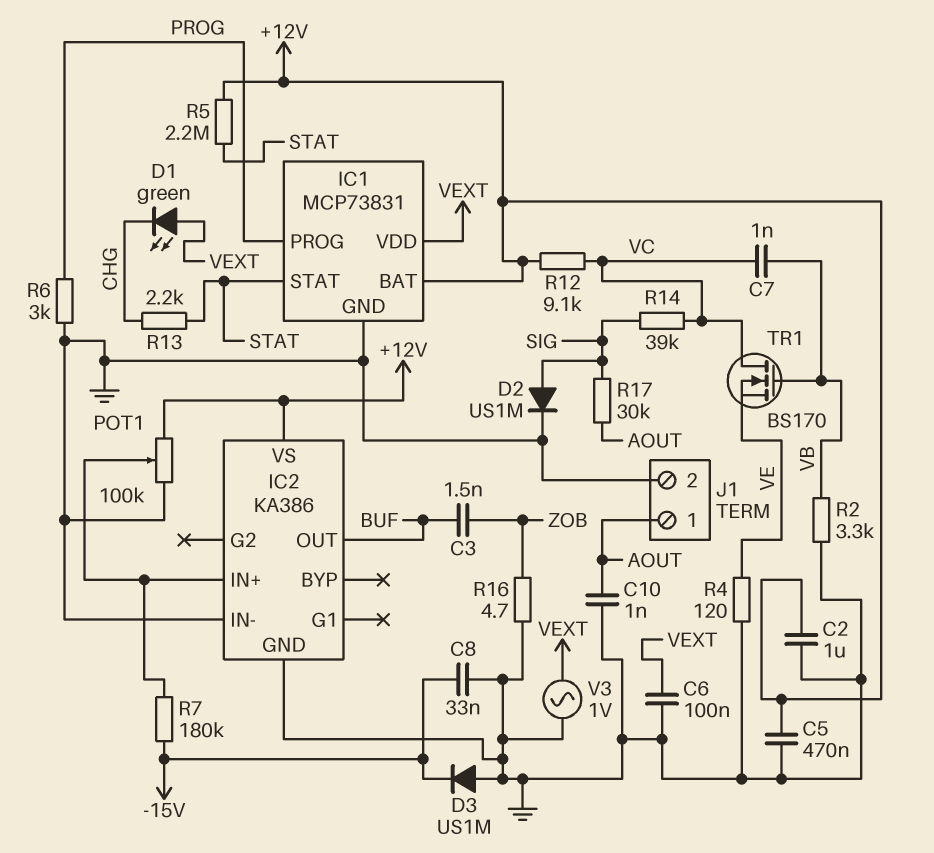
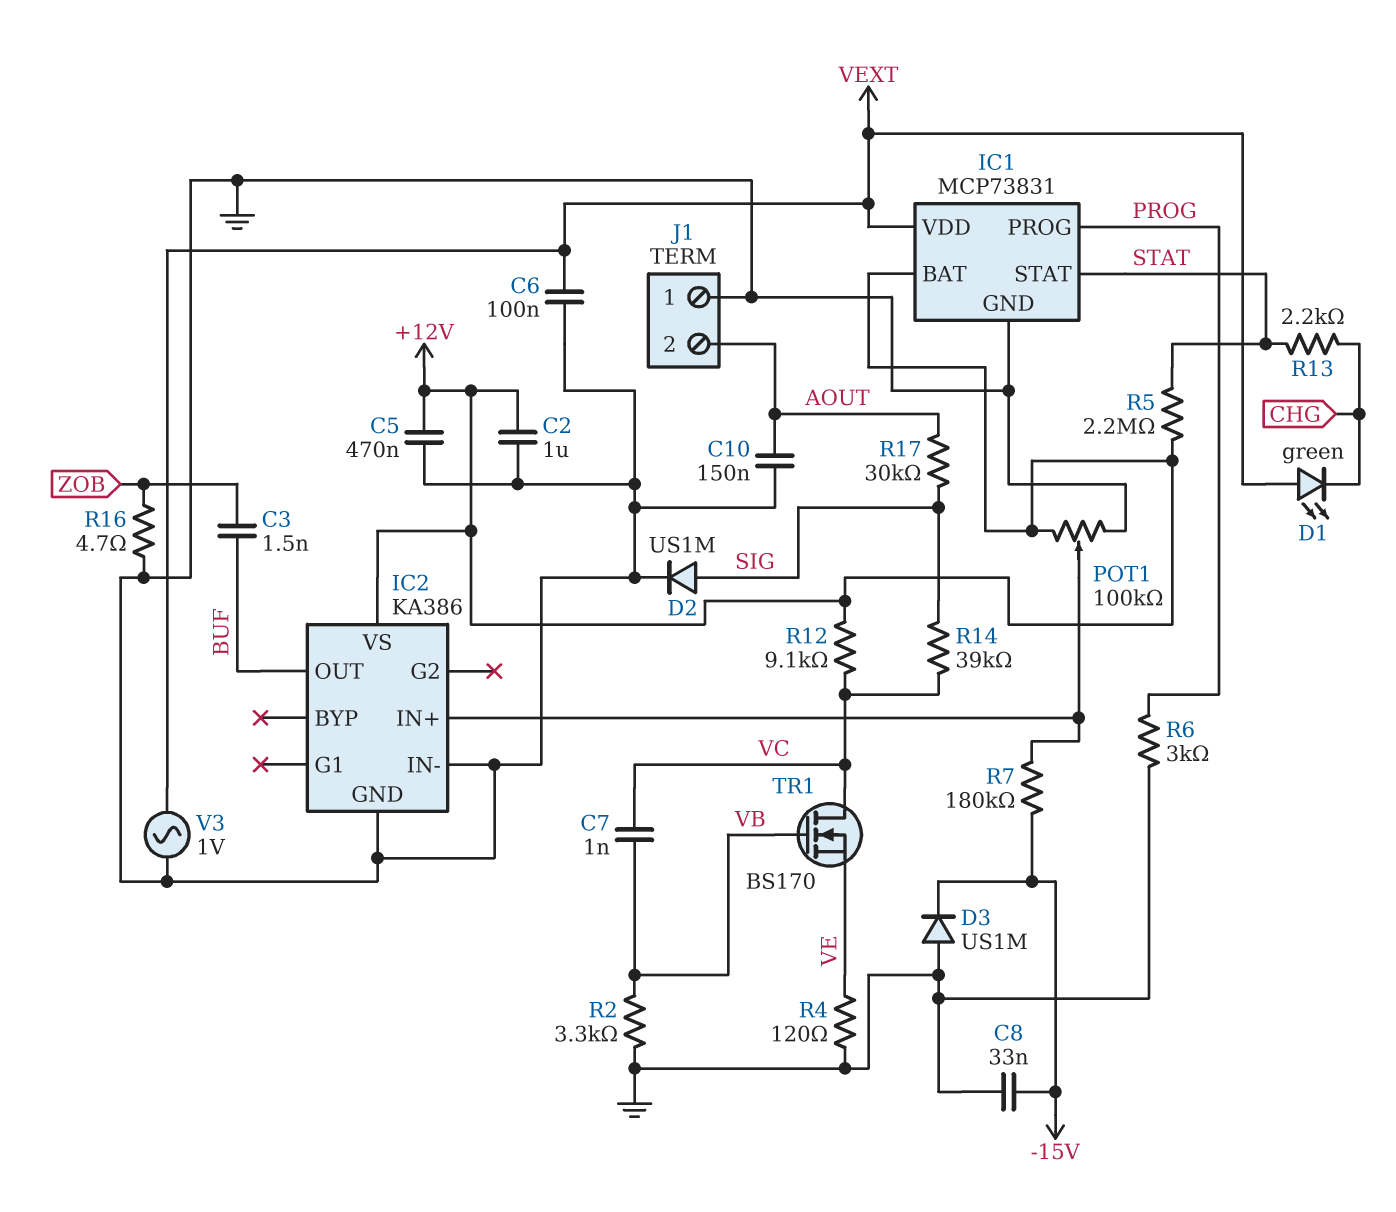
C10: 1nF (AOUT, GND) -> 150nF (AOUT, GND)
J1 pin 1: AOUT -> GND
J1 pin 2: GND -> AOUT

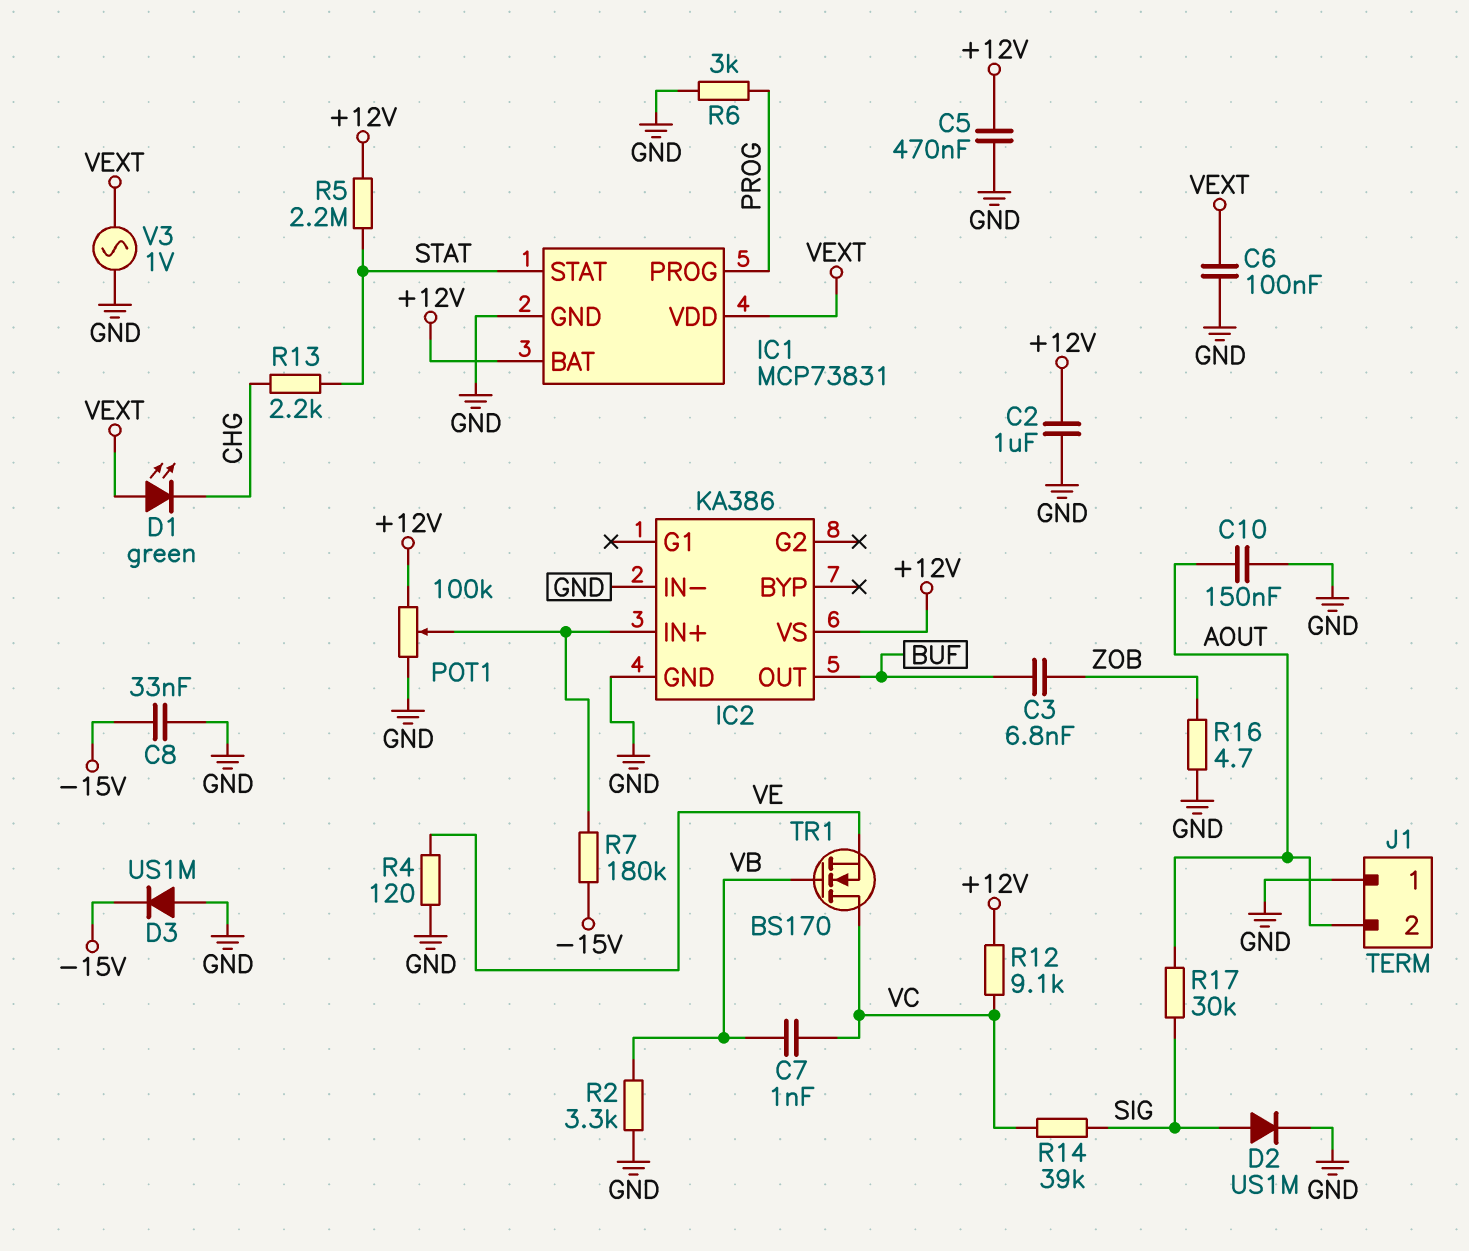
C3: 1.5nF (BUF, ZOB) -> 6.8nF (BUF, ZOB)

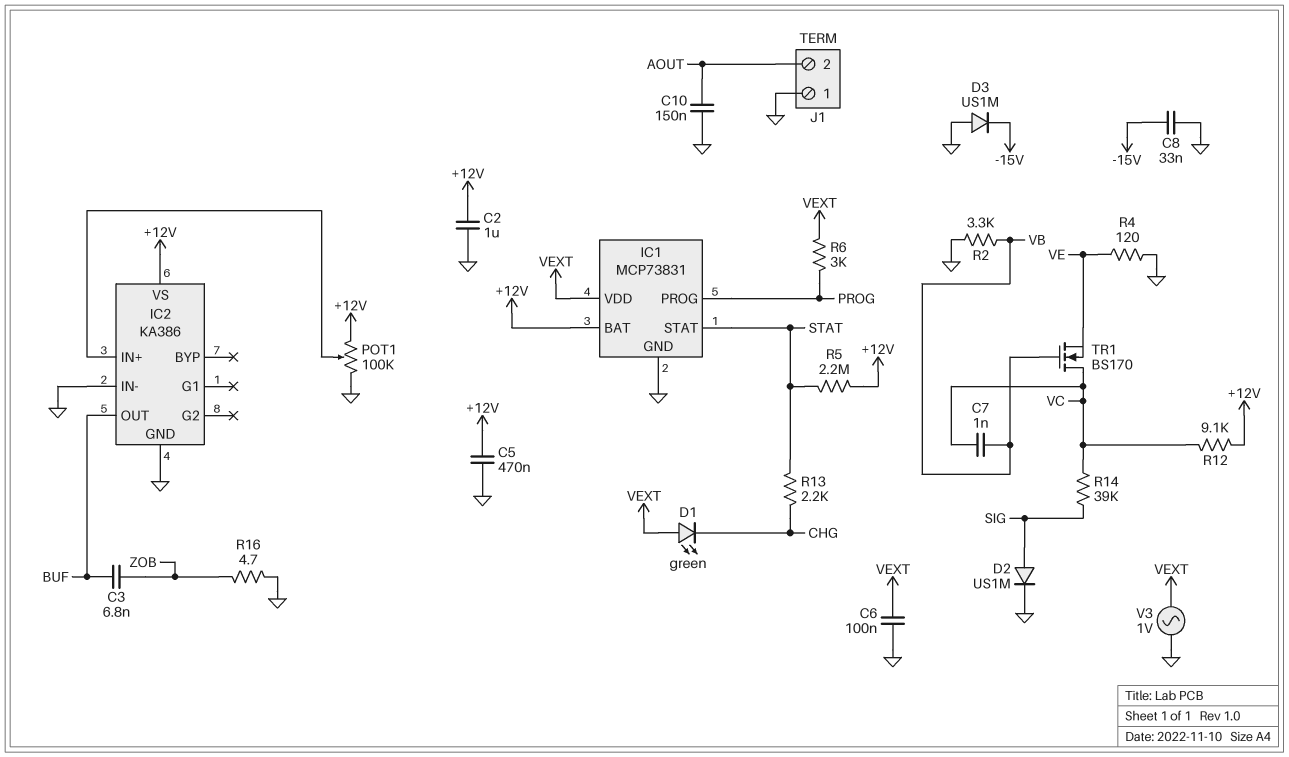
R6: 3k (GND, PROG) -> 3k (PROG, VEXT)
R7: 180k (-15V, IC2/IN+) -> none
R17: 30k (AOUT, SIG) -> none

